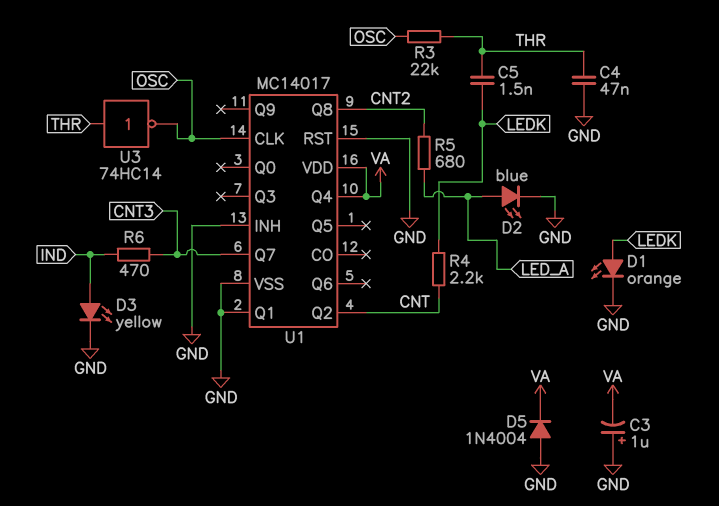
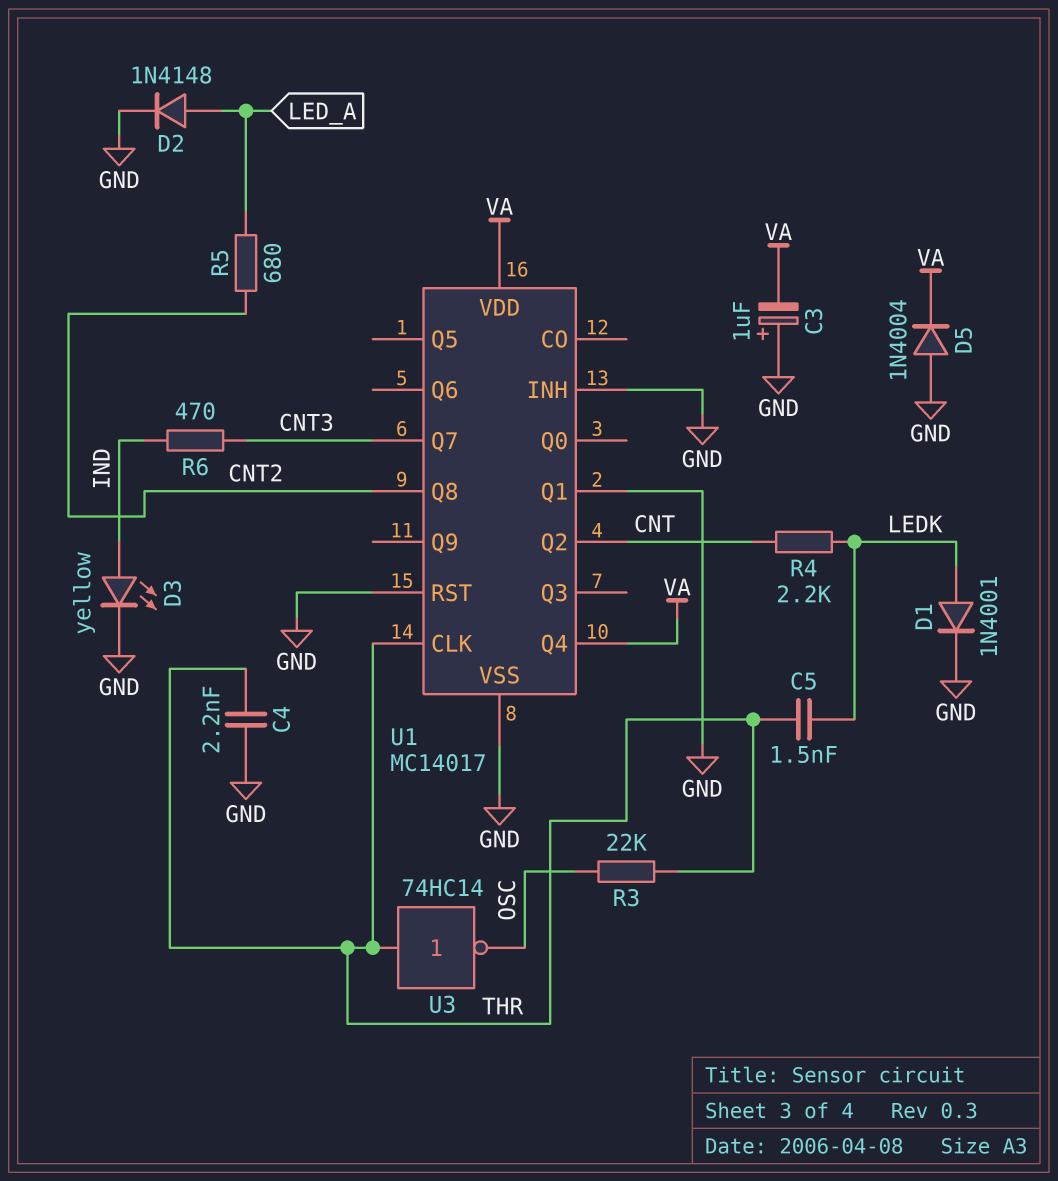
C4: 47nF (GND, THR) -> 2.2nF (GND, THR)
D1: LED orange (A LEDK, K GND) -> diode 1N4001 (A LEDK, K GND)
D2: LED blue (A LED_A, K GND) -> diode 1N4148 (A LED_A, K GND)
U1 pin CLK: OSC -> THR

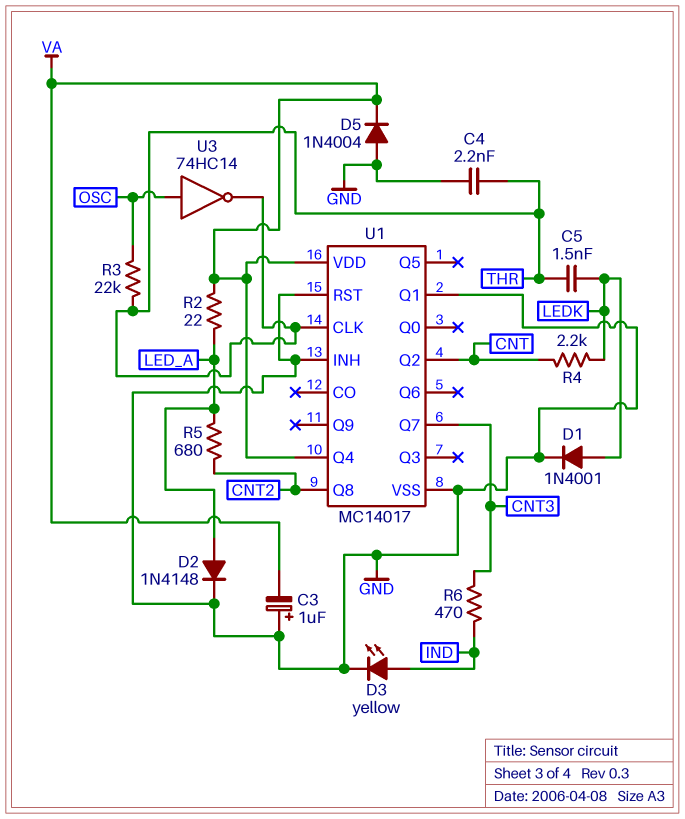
R2: none -> 22 (LED_A, VA)
U3: NOT 74HC14 (in THR, out OSC) -> NOT 74HC14 (in OSC, out THR)

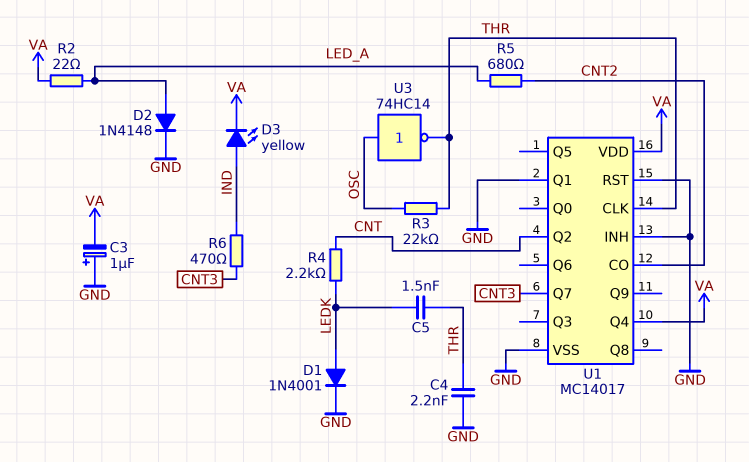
D3: LED yellow (A IND, K GND) -> LED yellow (A IND, K VA)
D5: diode 1N4004 (A GND, K VA) -> none
U1 pin CO: none -> CNT2
U1 pin Q8: CNT2 -> none

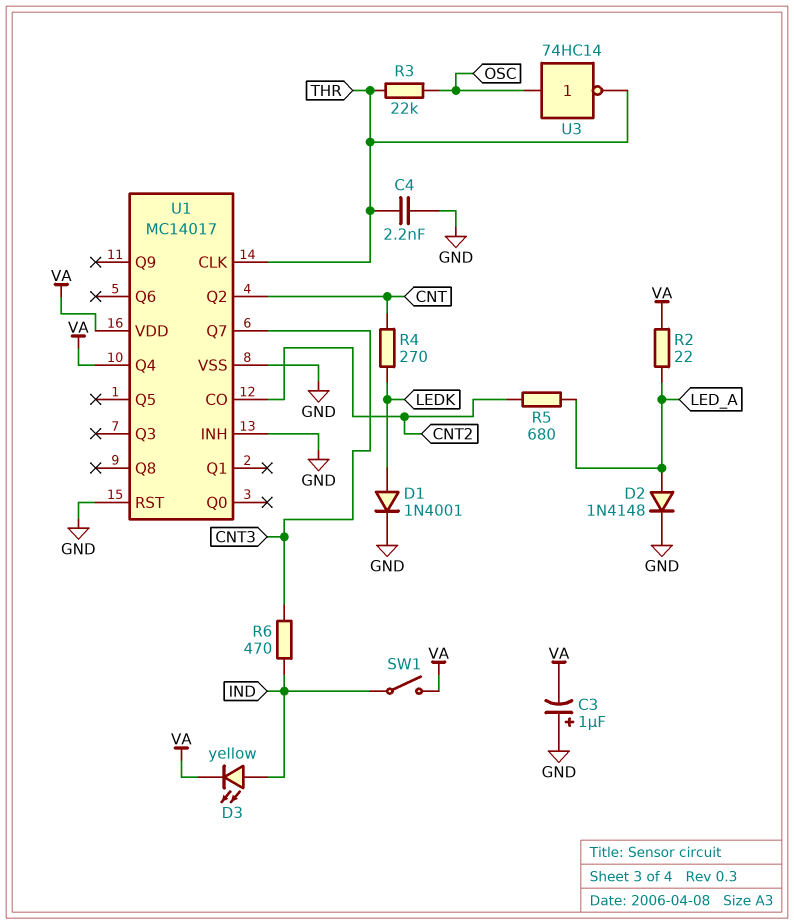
C5: 1.5nF (LEDK, THR) -> none
R4: 2.2k (CNT, LEDK) -> 270 (CNT, LEDK)
SW1: none -> switch (IND, VA)
U1 pin Q1: GND -> none

